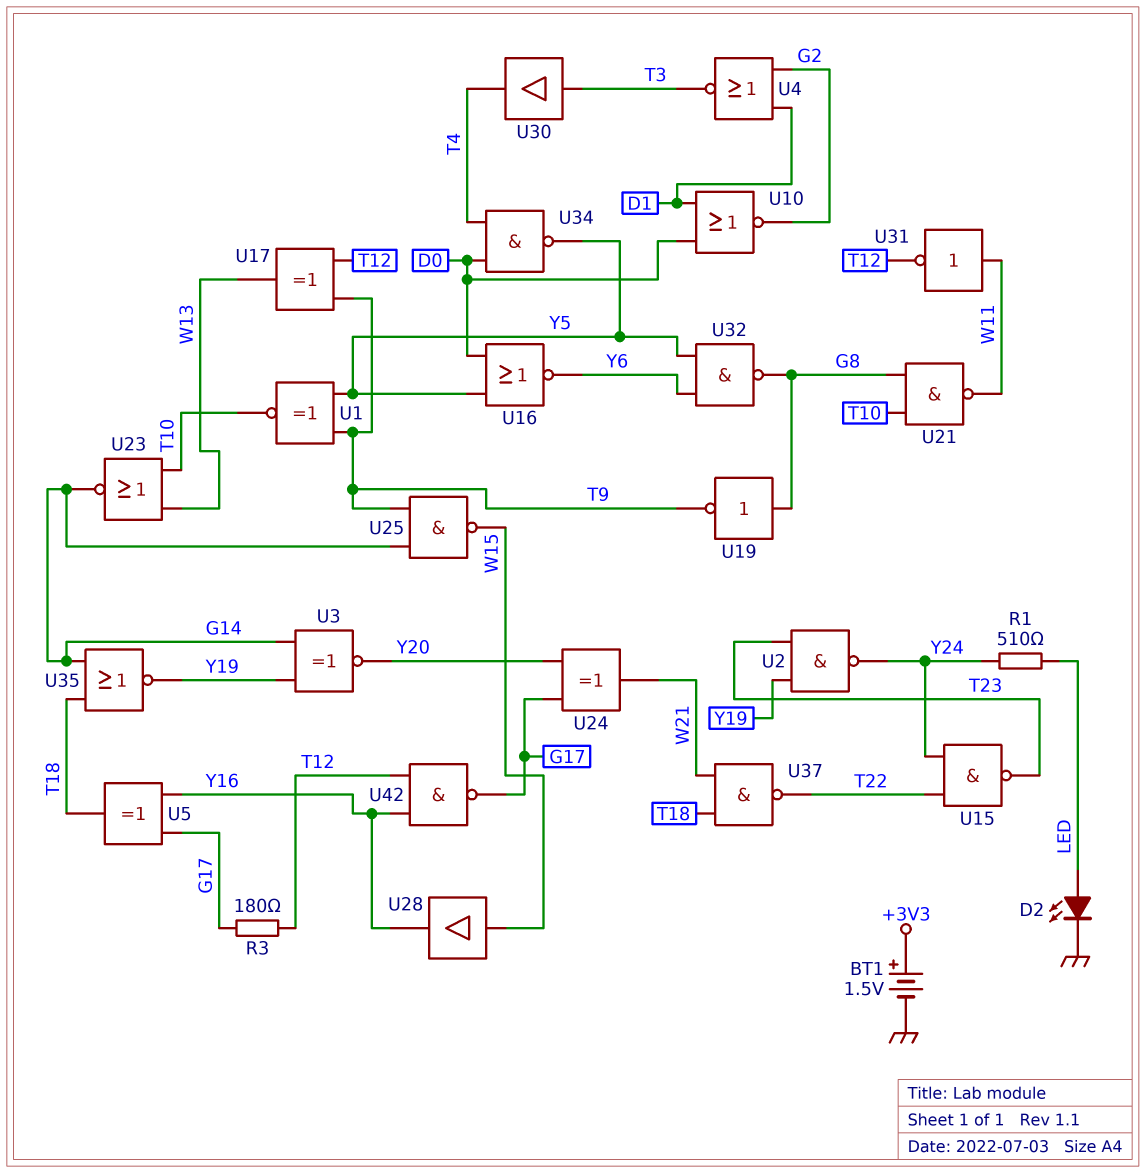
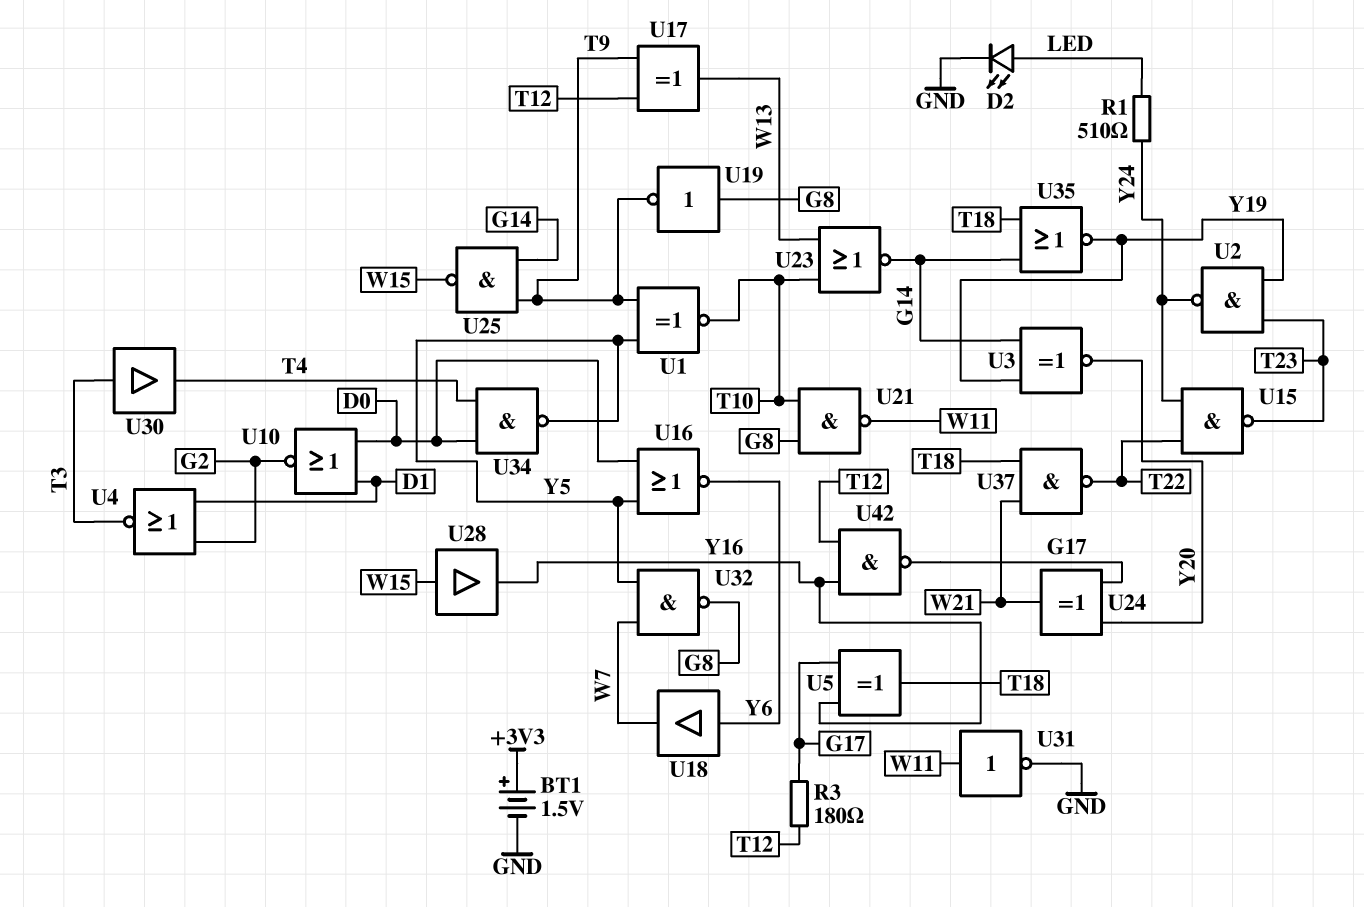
U18: none -> buffer (in Y6, out W7)
U31: NOT (in W11, out T12) -> NOT (in W11, out GND)
U32: NAND (in Y5, in Y6, out G8) -> NAND (in W7, in Y5, out G8)

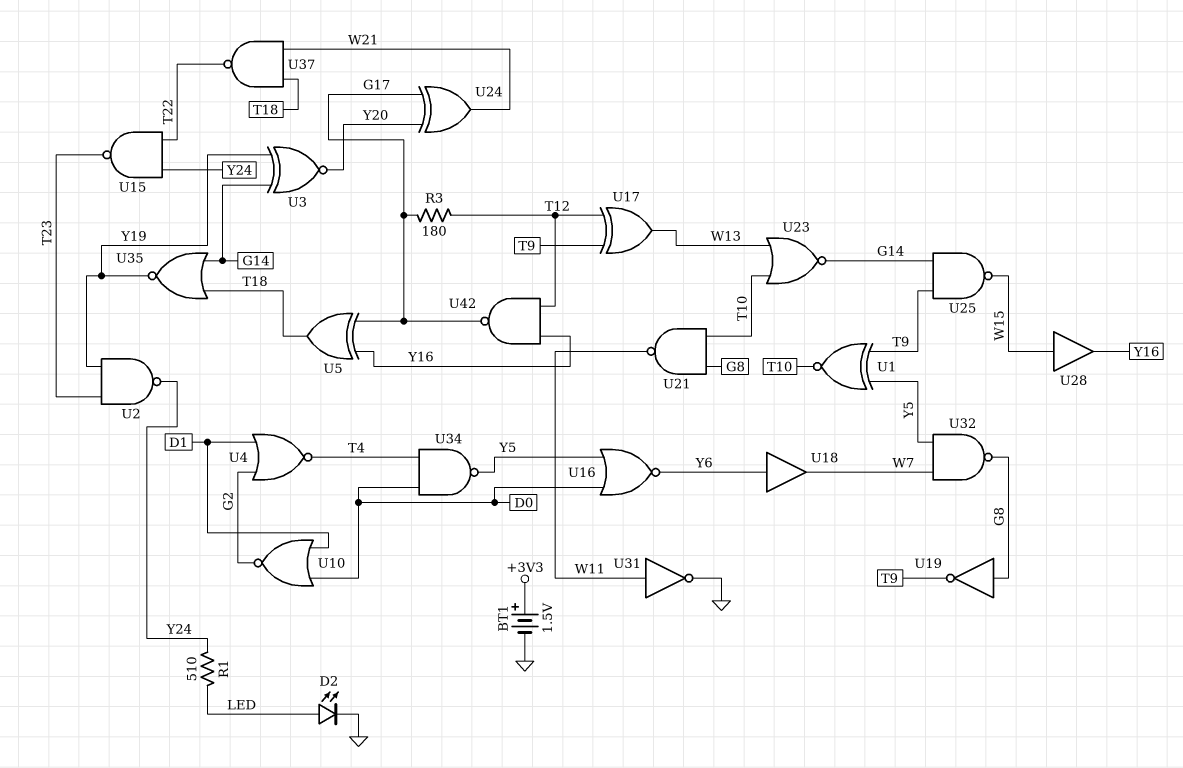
U4: NOR (in D1, in G2, out T3) -> NOR (in D1, in G2, out T4)
U30: buffer (in T3, out T4) -> none

